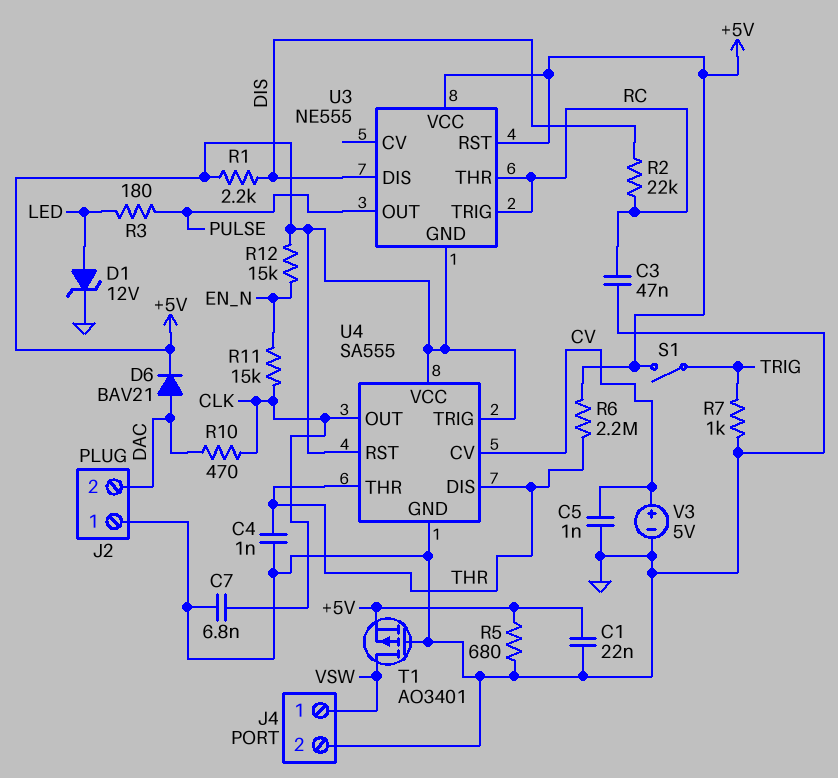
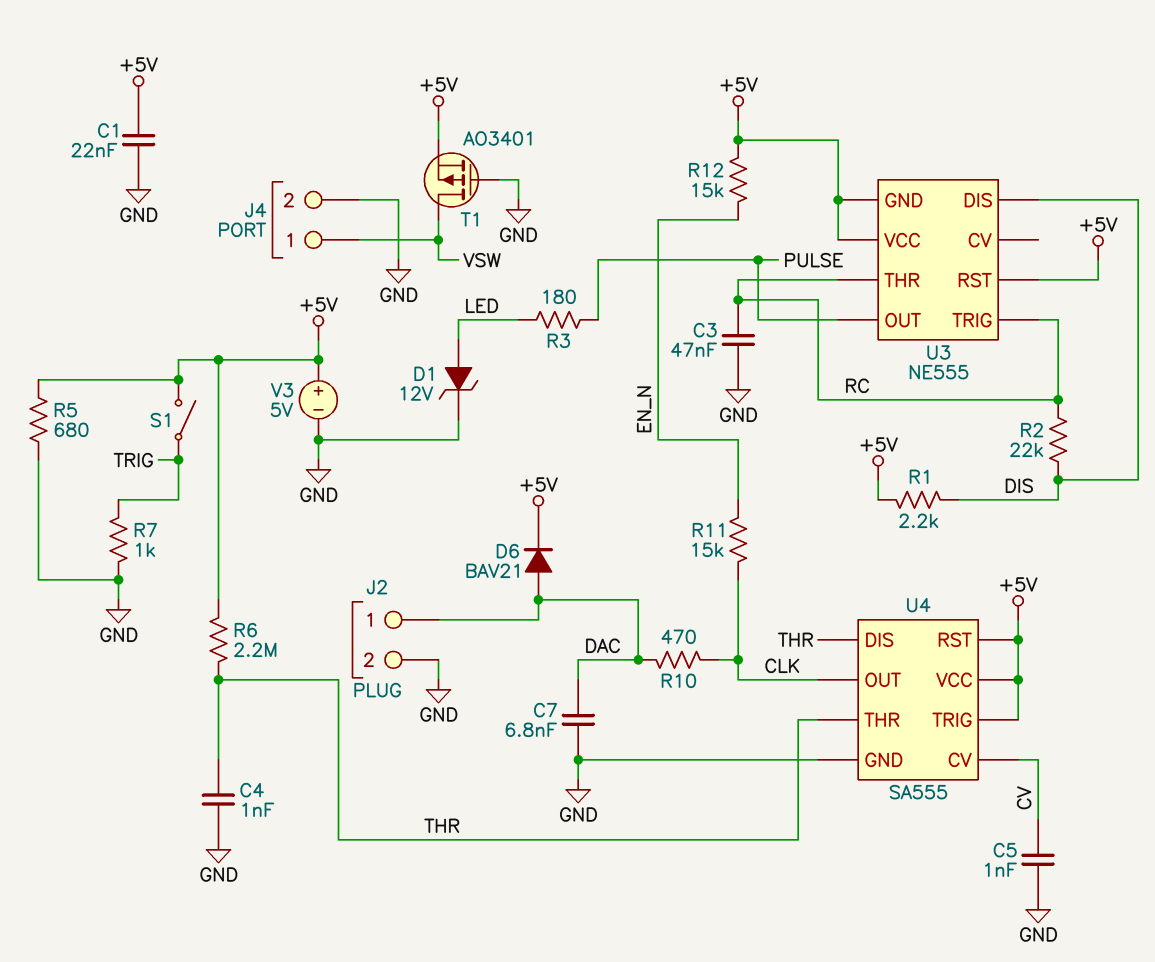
C7: 6.8nF (CLK, GND) -> 6.8nF (DAC, GND)
J2 pin 1: GND -> DAC
J2 pin 2: DAC -> GND
V3: 5V (plus CV, minus GND) -> 5V (plus +5V, minus GND)

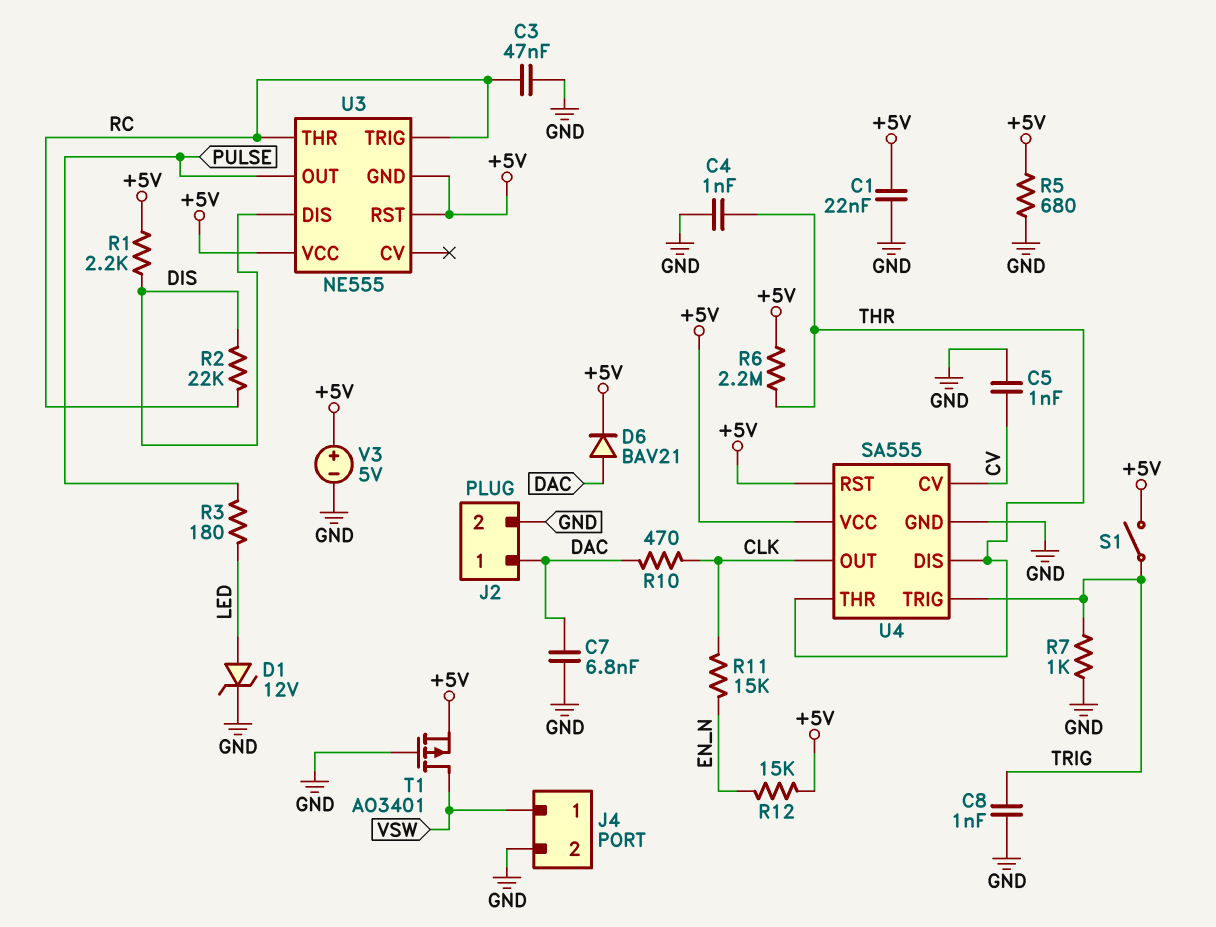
C8: none -> 1nF (GND, TRIG)
U4 pin TRIG: +5V -> TRIG

